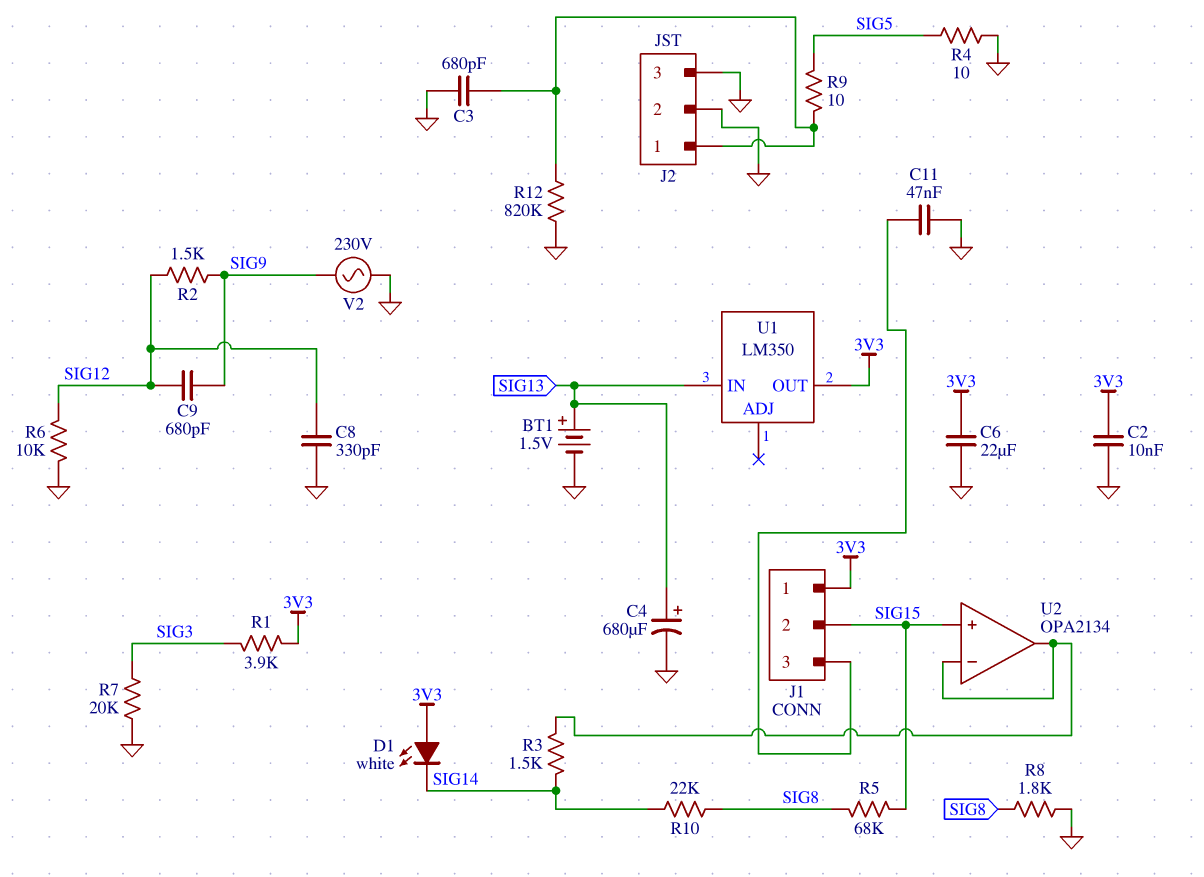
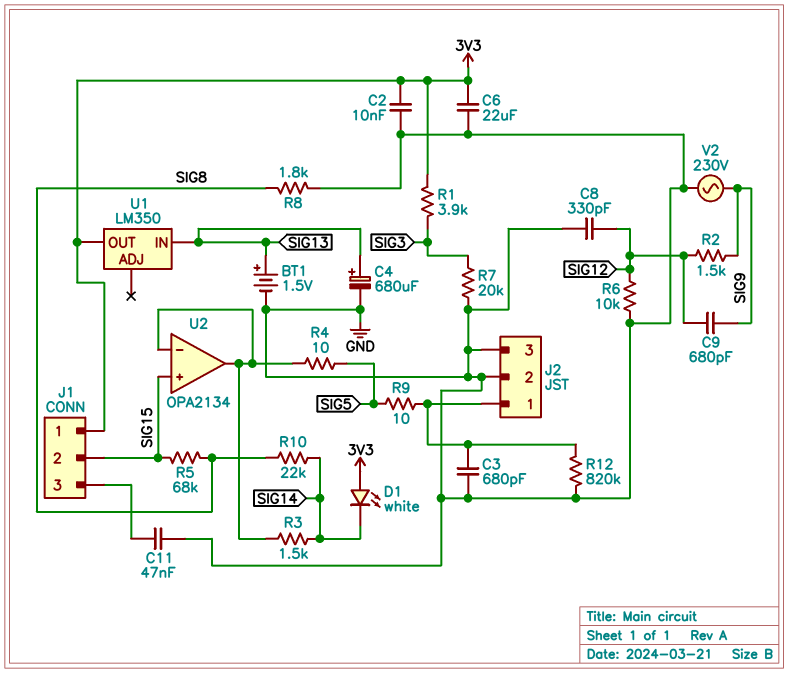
R4: 10 (GND, SIG5) -> 10 (SIG5, U2/in-)

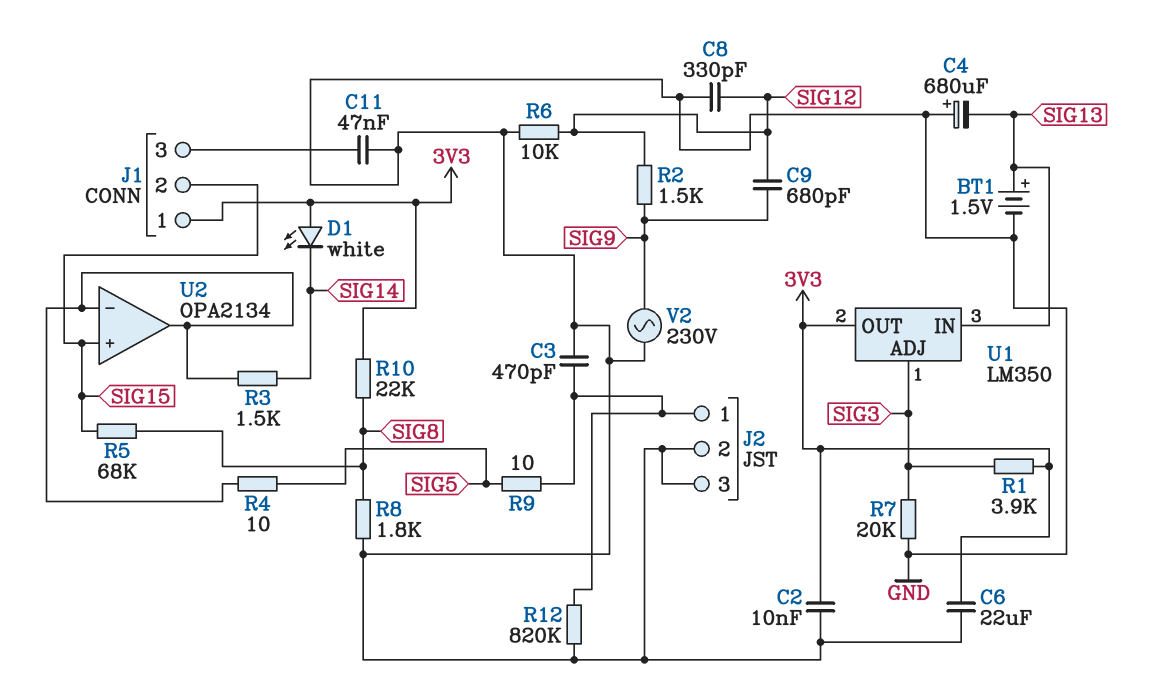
C3: 680pF (GND, J2/1) -> 470pF (GND, J2/1)
C4: 680uF (plus SIG13, minus GND) -> 680uF (plus GND, minus SIG13)
R10: 22k (SIG8, SIG14) -> 22k (3V3, SIG8)
U1 pin ADJ: none -> SIG3

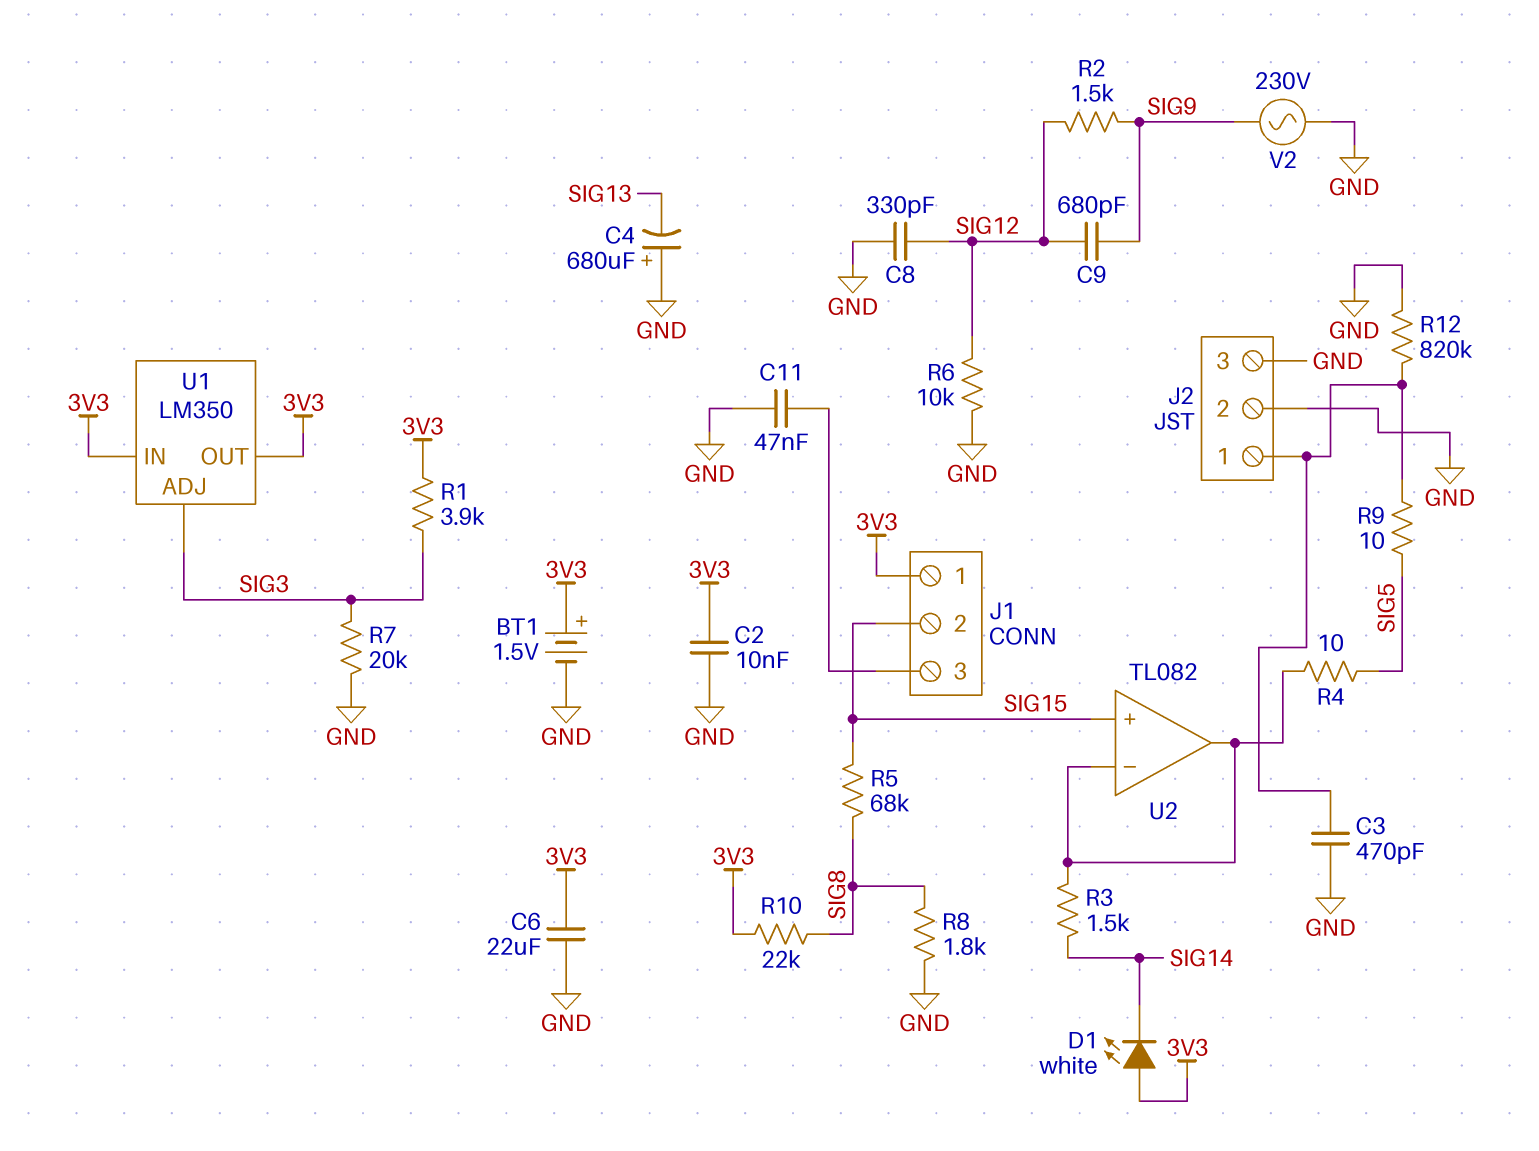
BT1: 1.5V (plus SIG13, minus GND) -> 1.5V (plus 3V3, minus GND)
U1 pin IN: SIG13 -> 3V3
U2: OPA2134 -> TL082

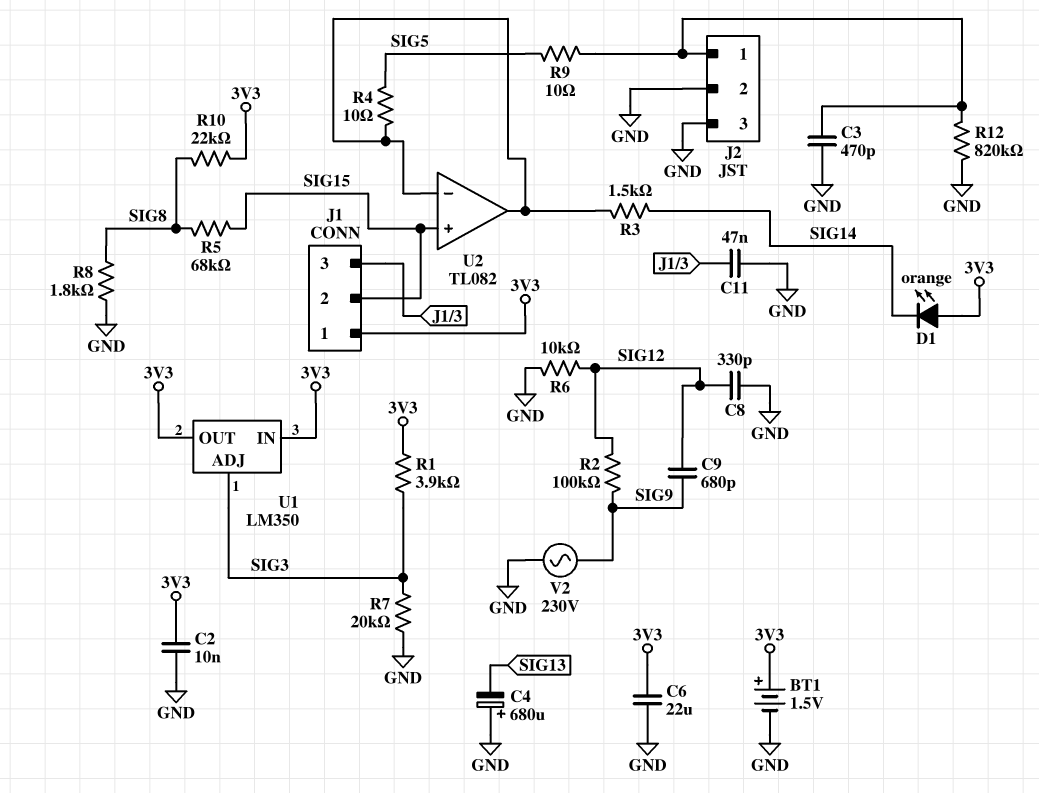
D1: LED white (A 3V3, K SIG14) -> LED orange (A 3V3, K SIG14)
R2: 1.5k (SIG9, SIG12) -> 100k (SIG9, SIG12)

